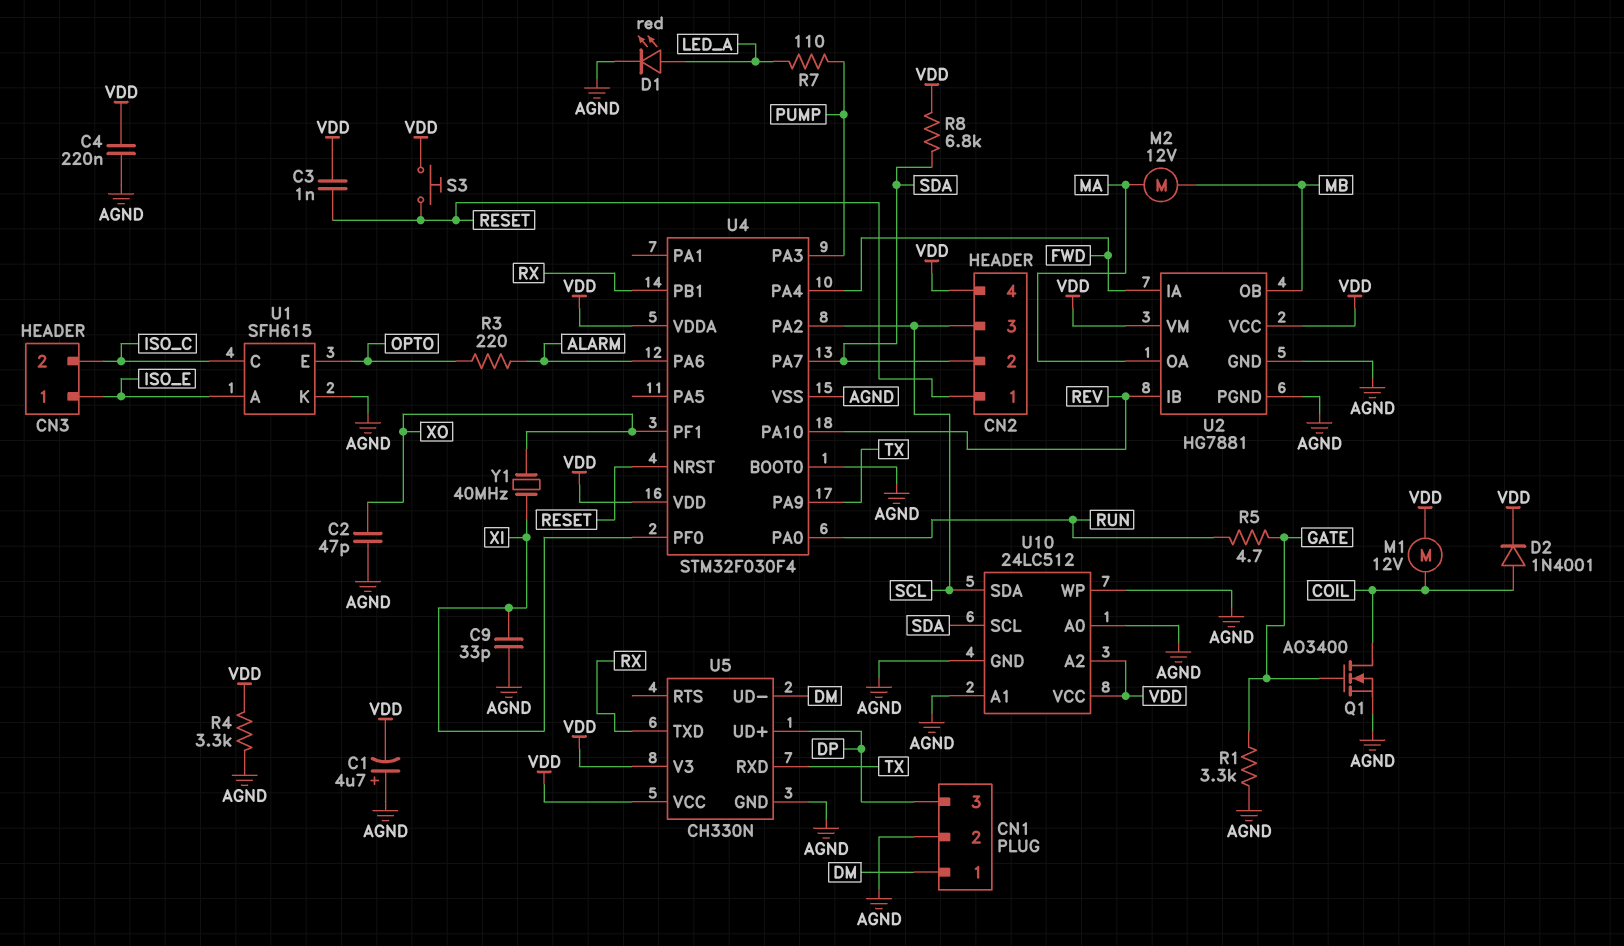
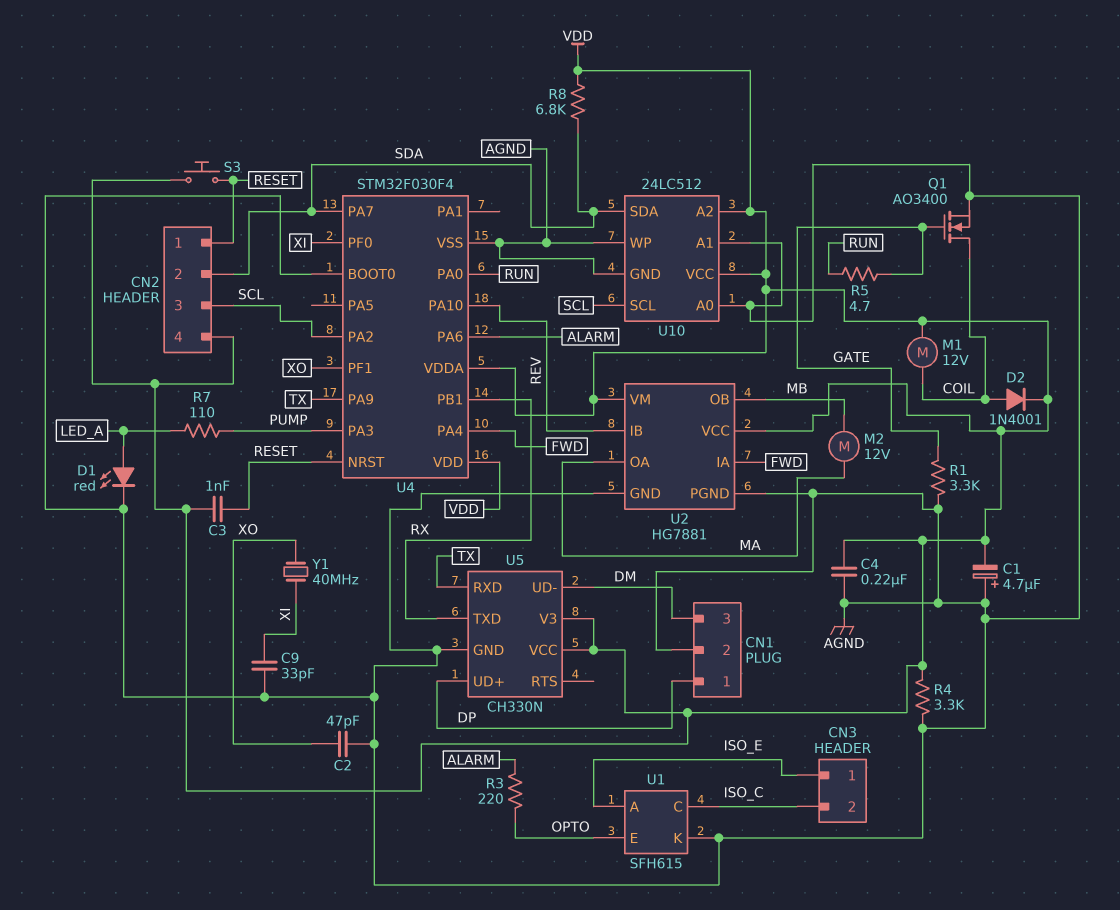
CN1 pin 1: DM -> DP
CN1 pin 3: DP -> DM
U10 pin SCL: SDA -> SCL
U10 pin SDA: SCL -> SDA

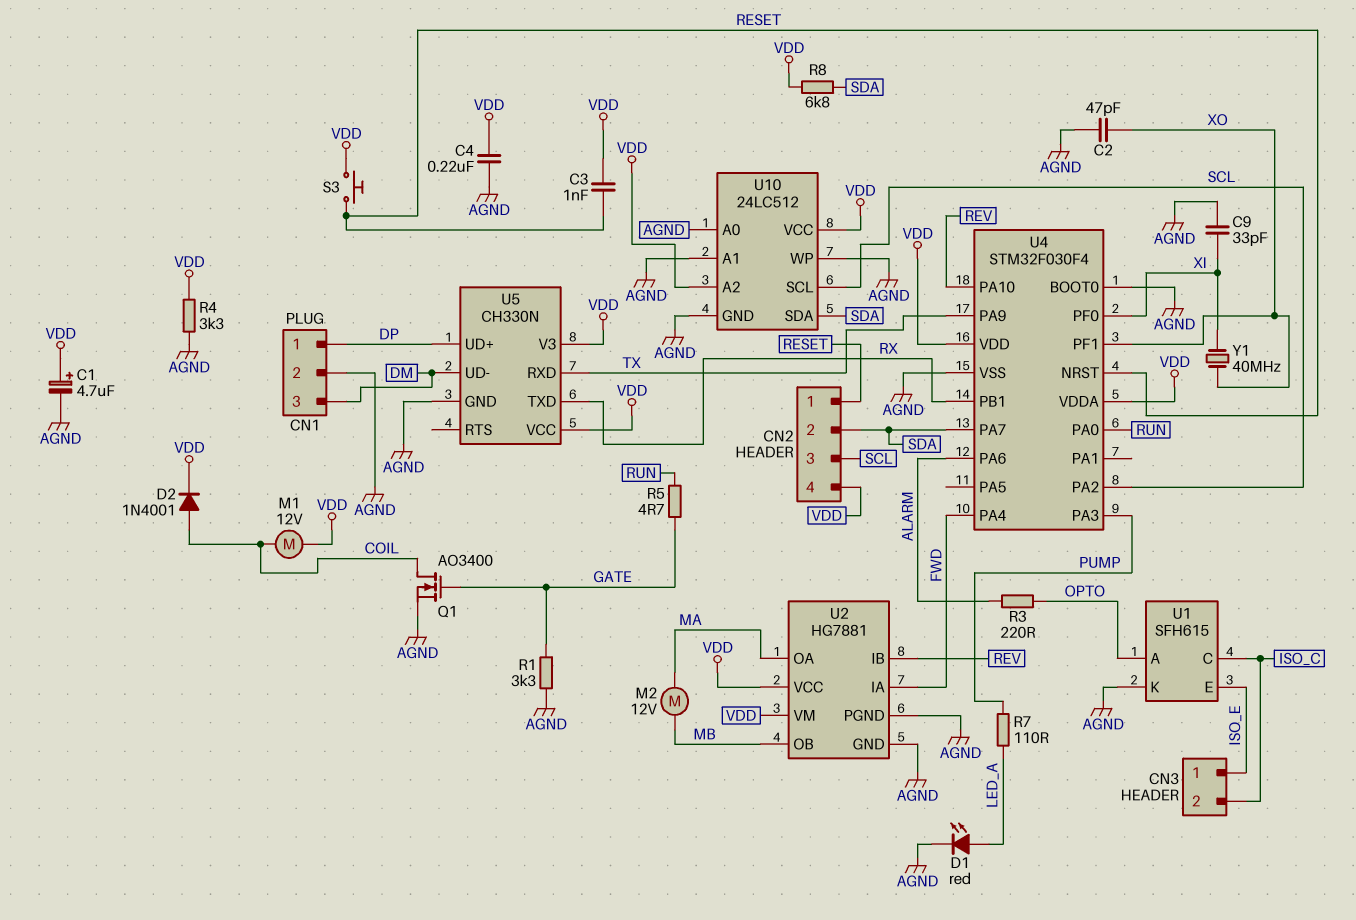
C1: 4.7uF (plus AGND, minus VDD) -> 4.7uF (plus VDD, minus AGND)
U1 pin A: ISO_E -> OPTO
U1 pin E: OPTO -> ISO_E

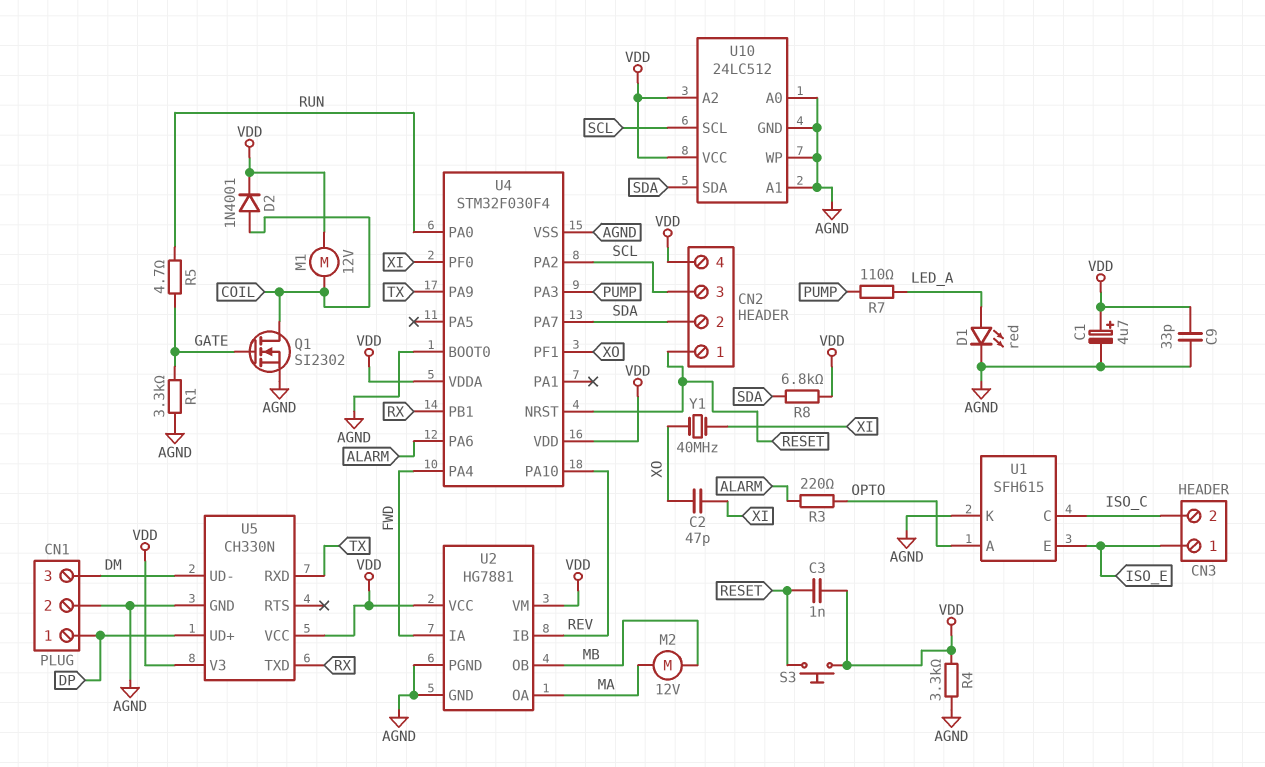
C2: 47pF (AGND, XO) -> 47pF (XI, XO)
C4: 220nF (AGND, VDD) -> none
C9: 33pF (AGND, XI) -> 33pF (AGND, VDD)
Q1: NMOS AO3400 (G GATE, D COIL, S AGND) -> NMOS SI2302 (G GATE, D COIL, S AGND)

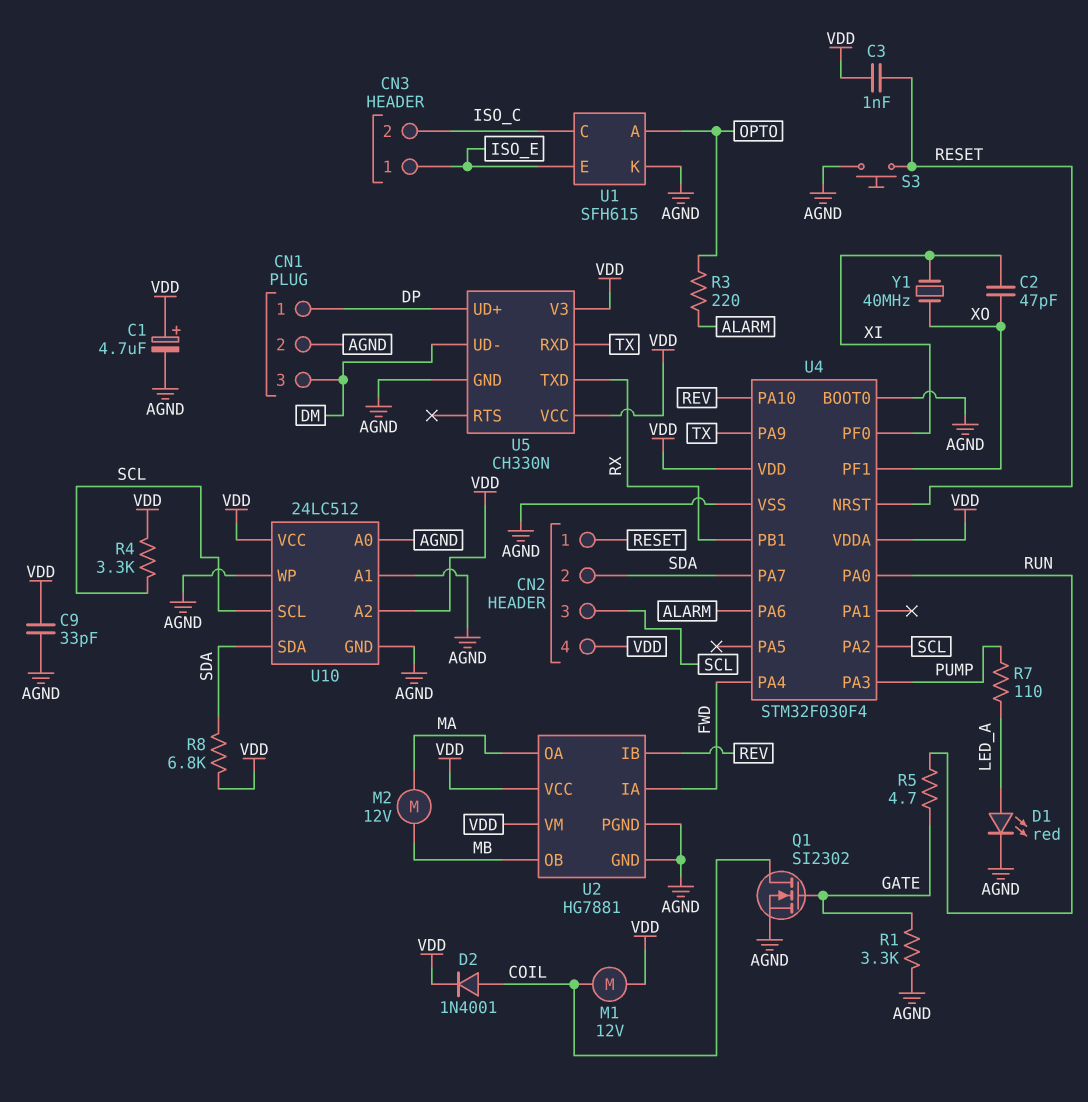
R4: 3.3k (AGND, VDD) -> 3.3k (SCL, VDD)
S3: button (RESET, VDD) -> button (AGND, RESET)

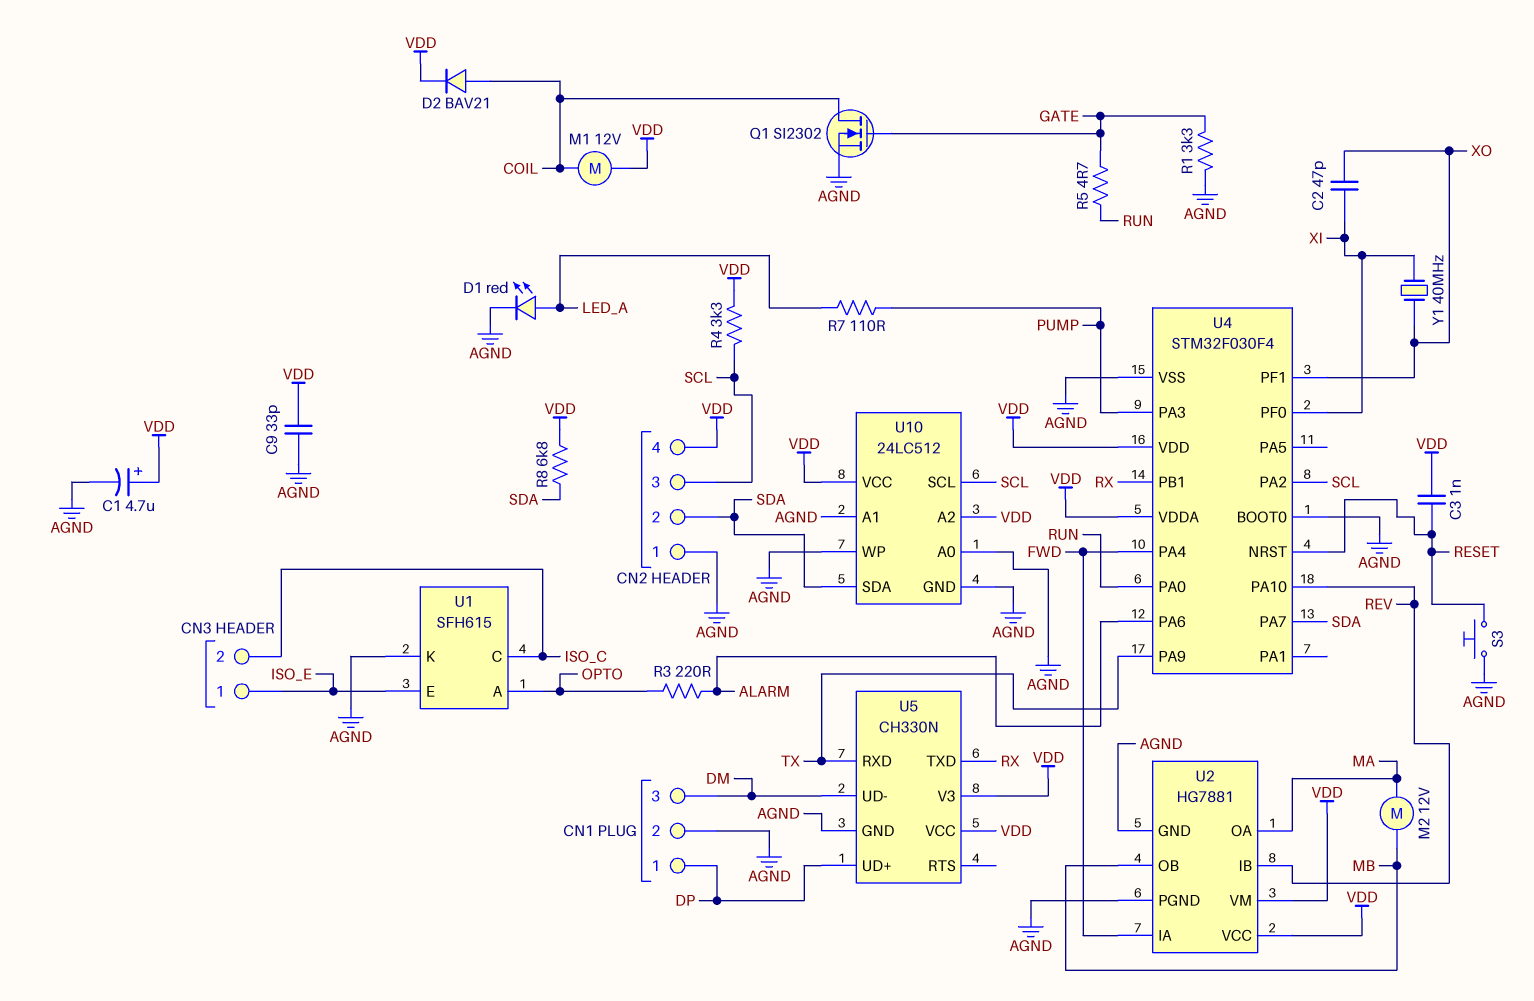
CN2 pin 1: RESET -> AGND
D2: diode 1N4001 (A COIL, K VDD) -> diode BAV21 (A COIL, K VDD)

